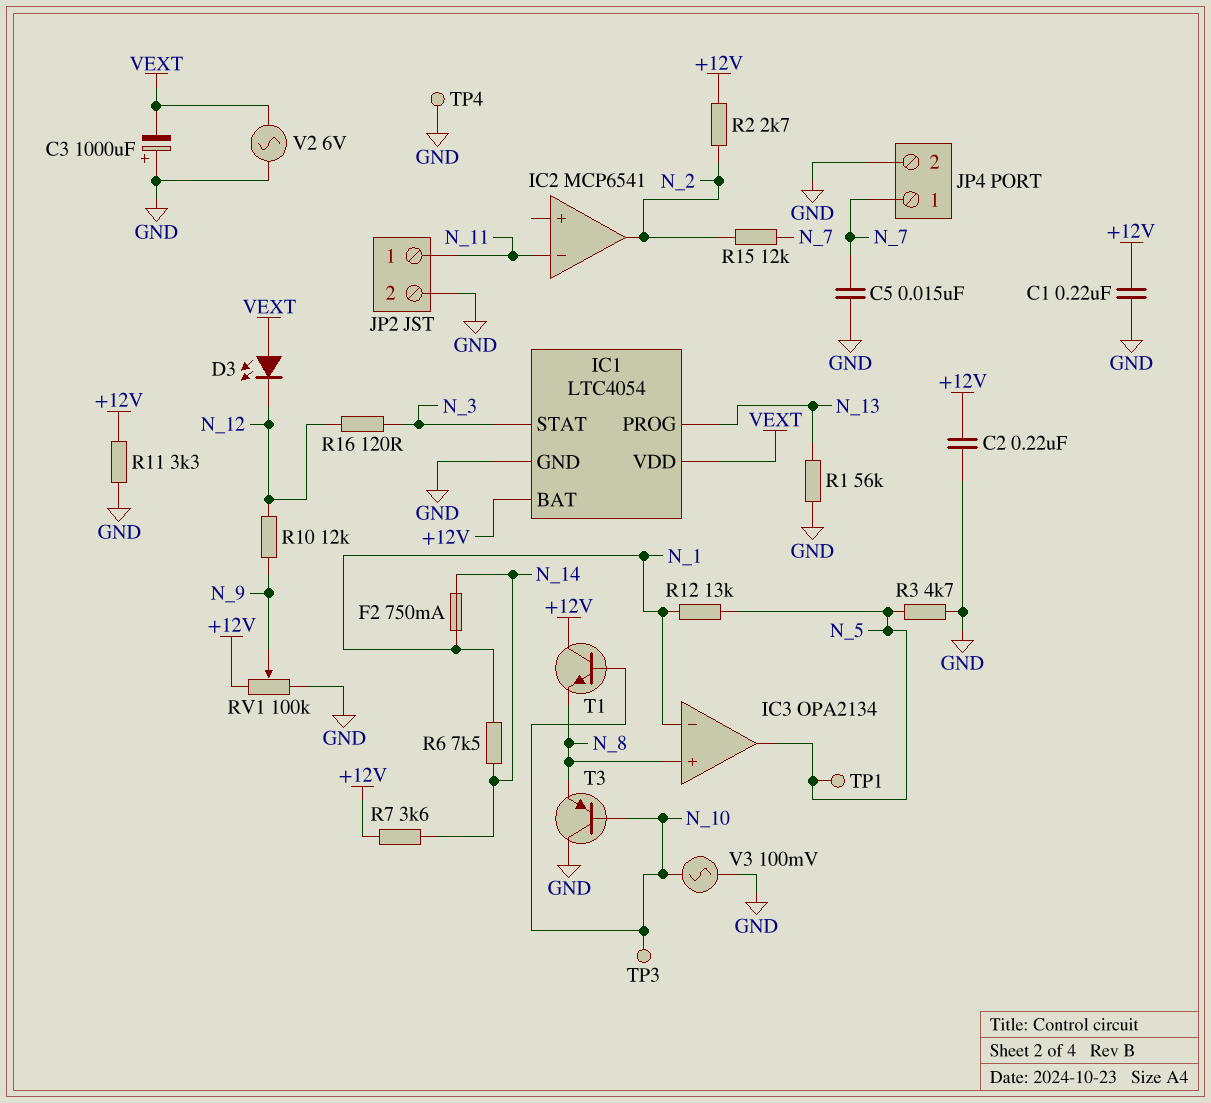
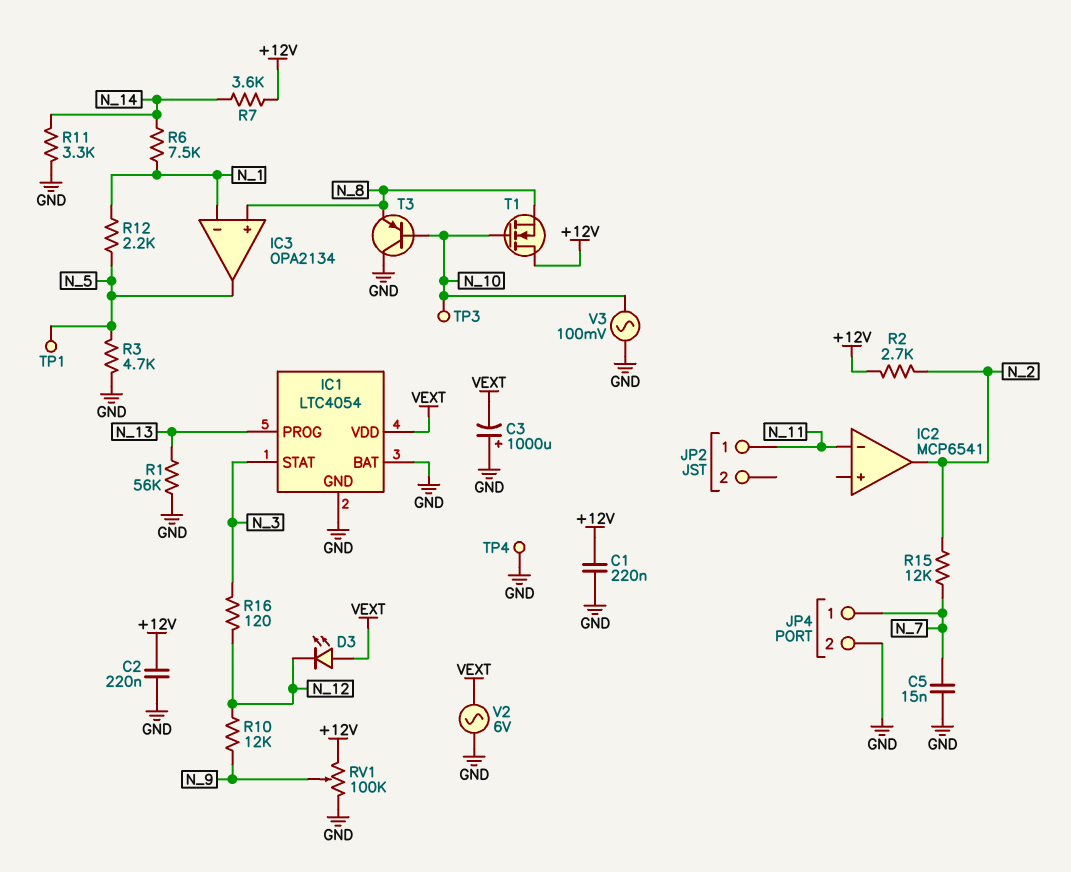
F2: 750mA (N_1, N_14) -> none
IC1 pin BAT: +12V -> GND
JP2 pin 2: GND -> none
R11: 3.3k (+12V, GND) -> 3.3k (GND, N_14)
R12: 13k (N_1, N_5) -> 2.2k (N_1, N_5)
T1: NPN (B N_10, C +12V, E N_8) -> NMOS (G N_10, D +12V, S N_8)

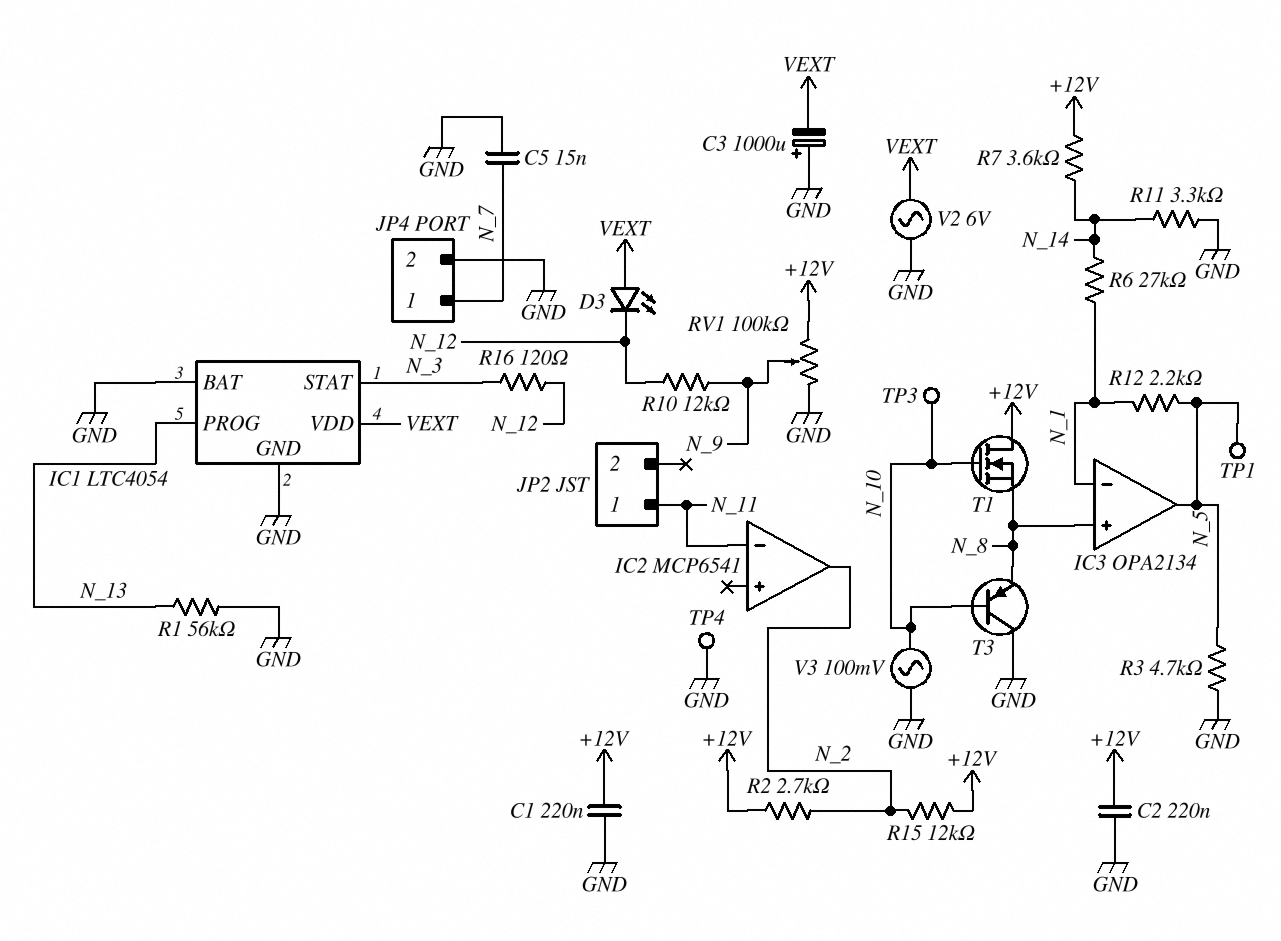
R6: 7.5k (N_1, N_14) -> 27k (N_1, N_14)
R15: 12k (N_2, N_7) -> 12k (+12V, N_2)

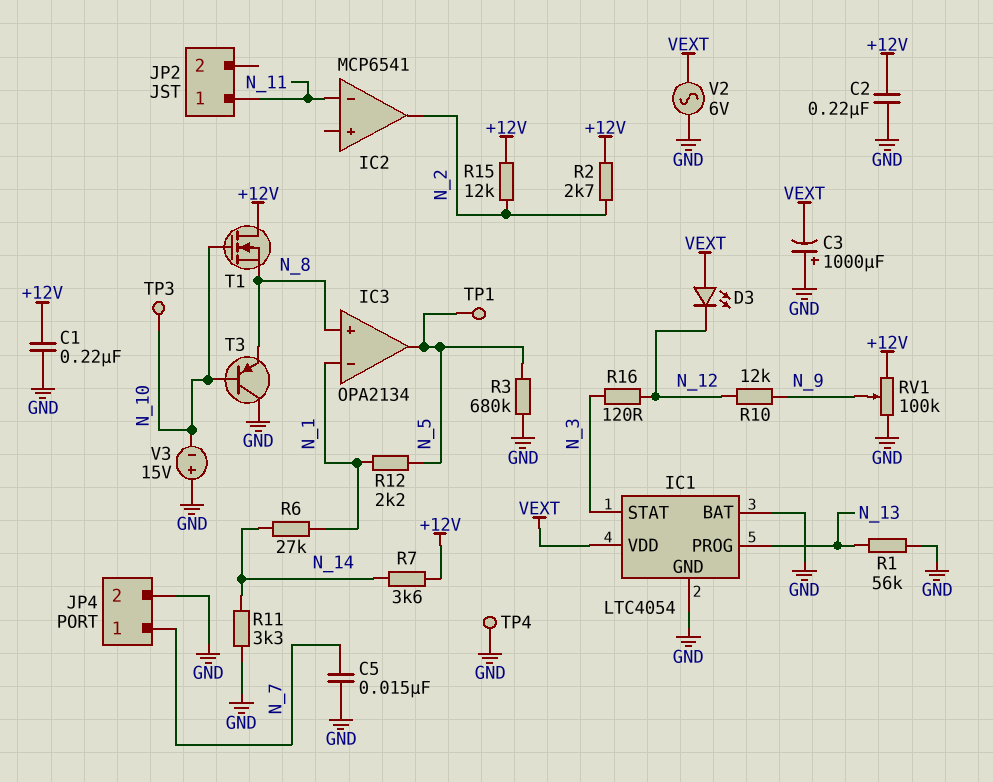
R3: 4.7k (GND, N_5) -> 680k (GND, N_5)
V3: AC 100mV (GND, N_10) -> 15V (plus GND, minus N_10)

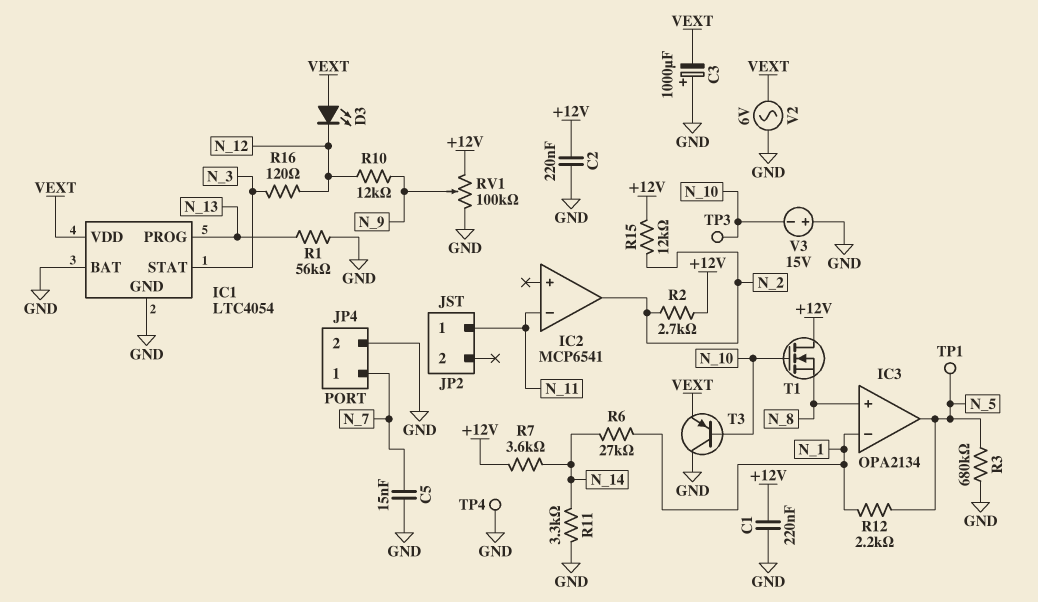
T3: PNP (B N_10, C GND, E N_8) -> PNP (B N_10, C GND, E VEXT)

